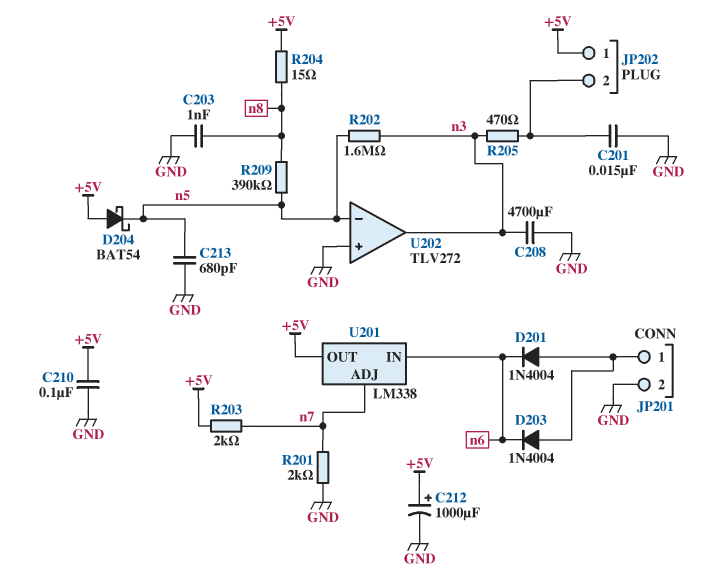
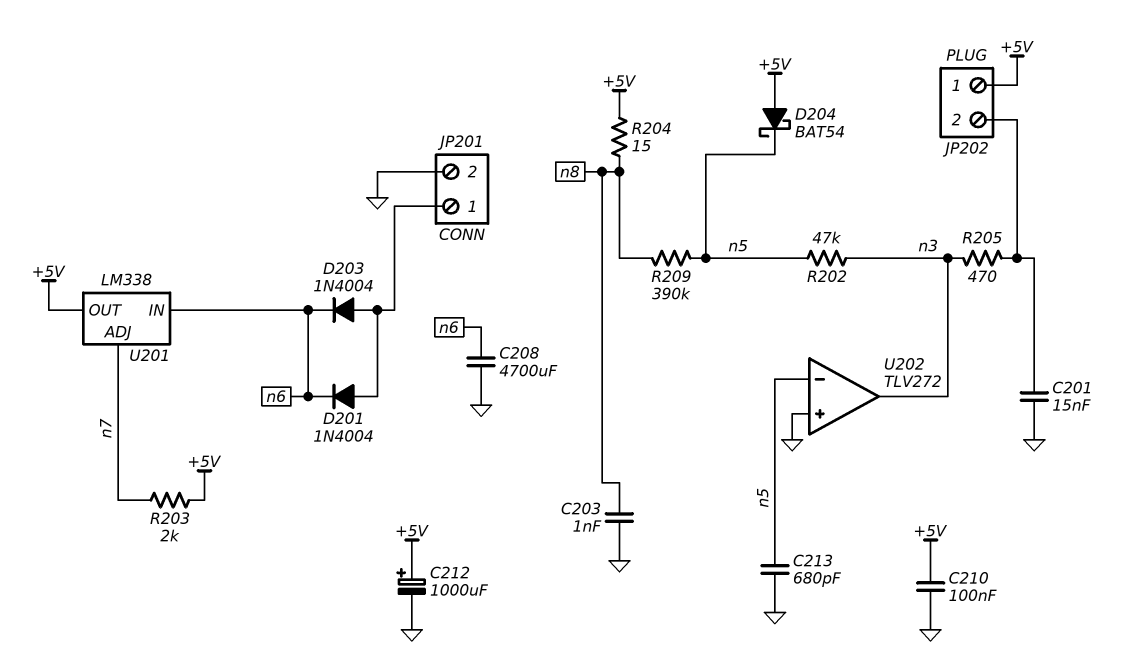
C208: 4700uF (GND, n3) -> 4700uF (GND, n6)
R201: 2k (GND, n7) -> none
R202: 1.6M (n3, n5) -> 47k (n3, n5)

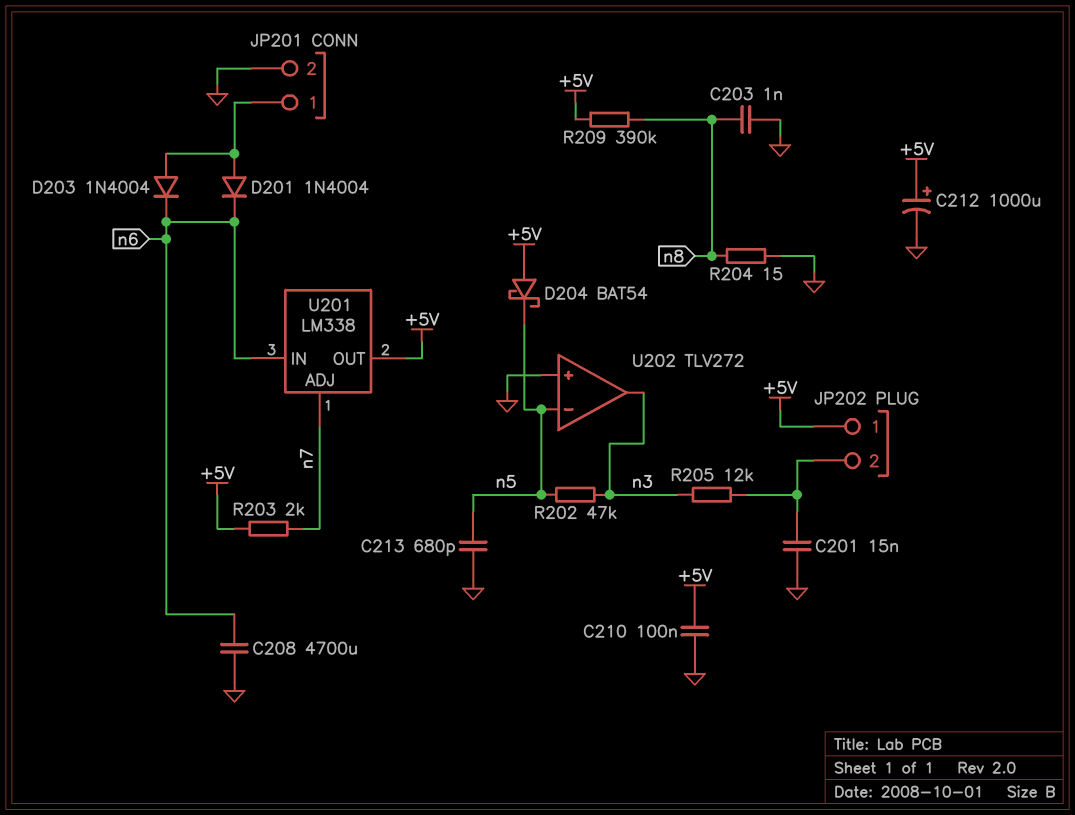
R204: 15 (+5V, n8) -> 15 (GND, n8)
R205: 470 (JP202/2, n3) -> 12k (JP202/2, n3)
R209: 390k (n5, n8) -> 390k (+5V, n8)

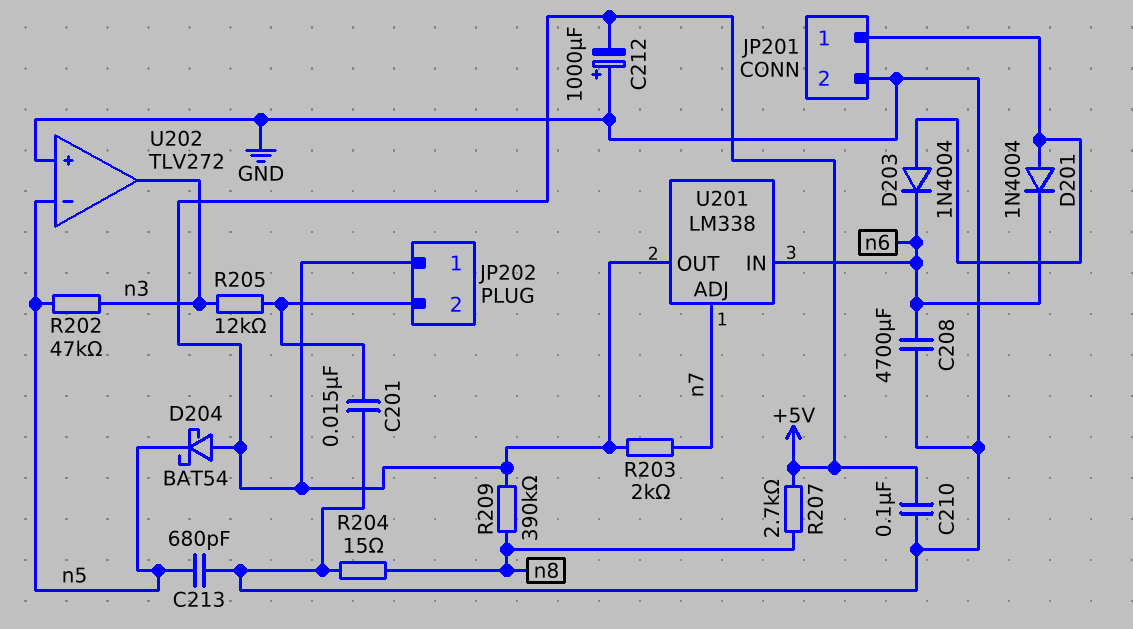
C203: 1nF (GND, n8) -> none
C212: 1000uF (plus +5V, minus GND) -> 1000uF (plus GND, minus +5V)
R207: none -> 2.7k (+5V, n8)

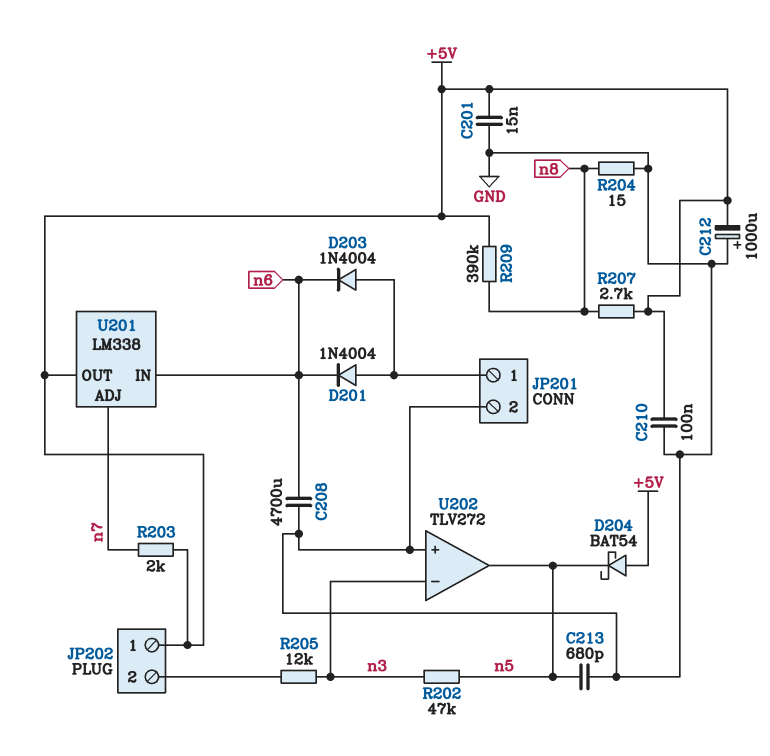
C201: 15nF (GND, JP202/2) -> 15nF (+5V, GND)
U202 pin in-: n5 -> n3
U202 pin out: n3 -> n5

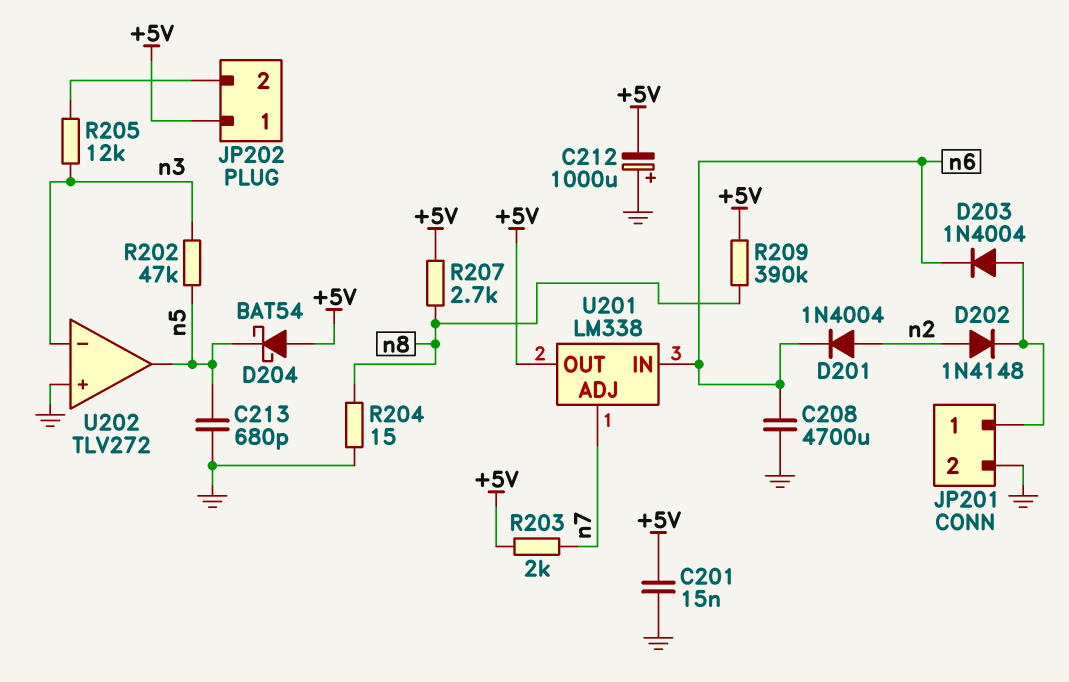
C210: 100nF (+5V, GND) -> none
D201: diode 1N4004 (A JP201/1, K n6) -> diode 1N4004 (A n2, K n6)
D202: none -> diode 1N4148 (A n2, K JP201/1)

